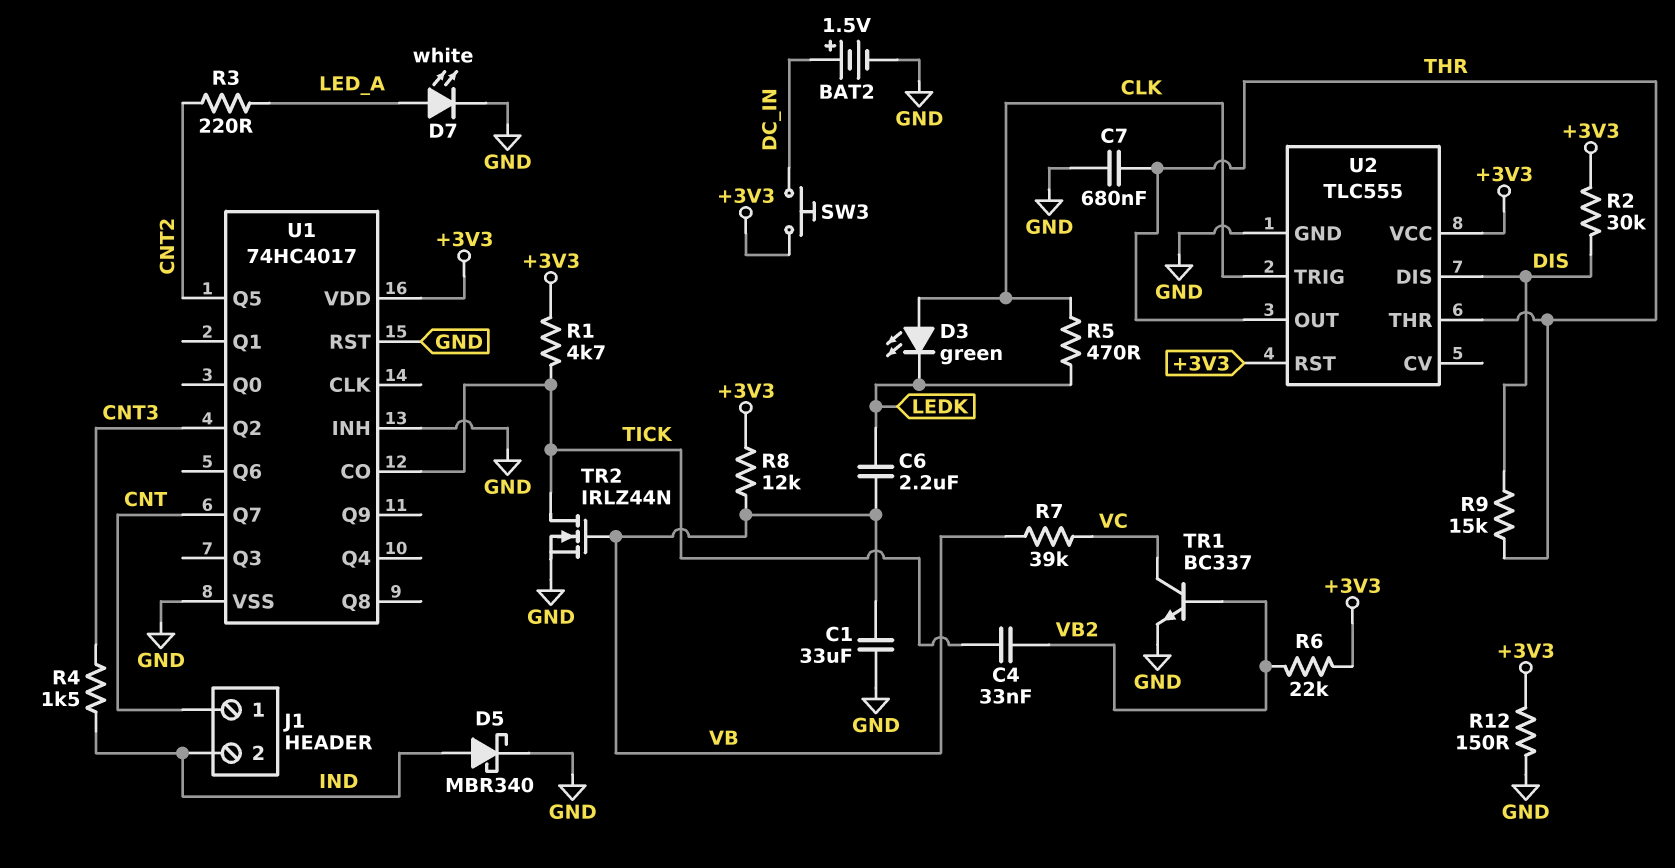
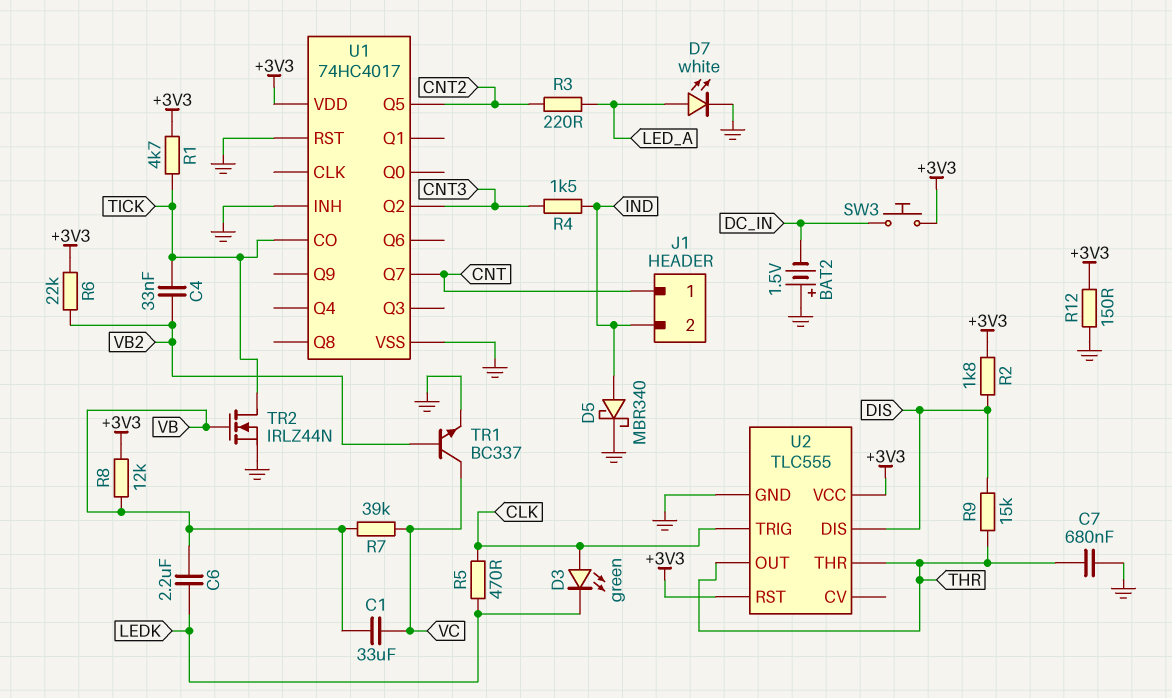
BAT2: 1.5V (plus DC_IN, minus GND) -> 1.5V (plus GND, minus DC_IN)
C1: 33uF (GND, VB) -> 33uF (VB, VC)
R2: 30k (+3V3, DIS) -> 1.8k (+3V3, DIS)

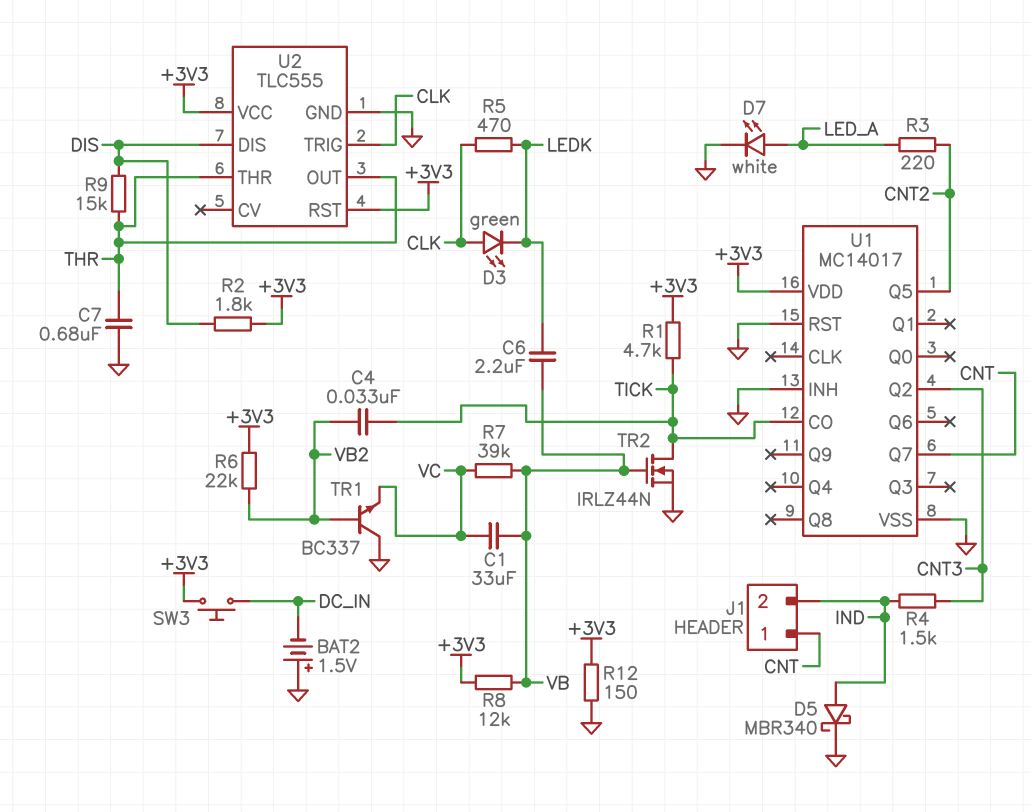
TR1: NPN BC337 (B VB2, C VC, E GND) -> NPN BC337 (B VB2, C GND, E VC)
U1: 74HC4017 -> MC14017

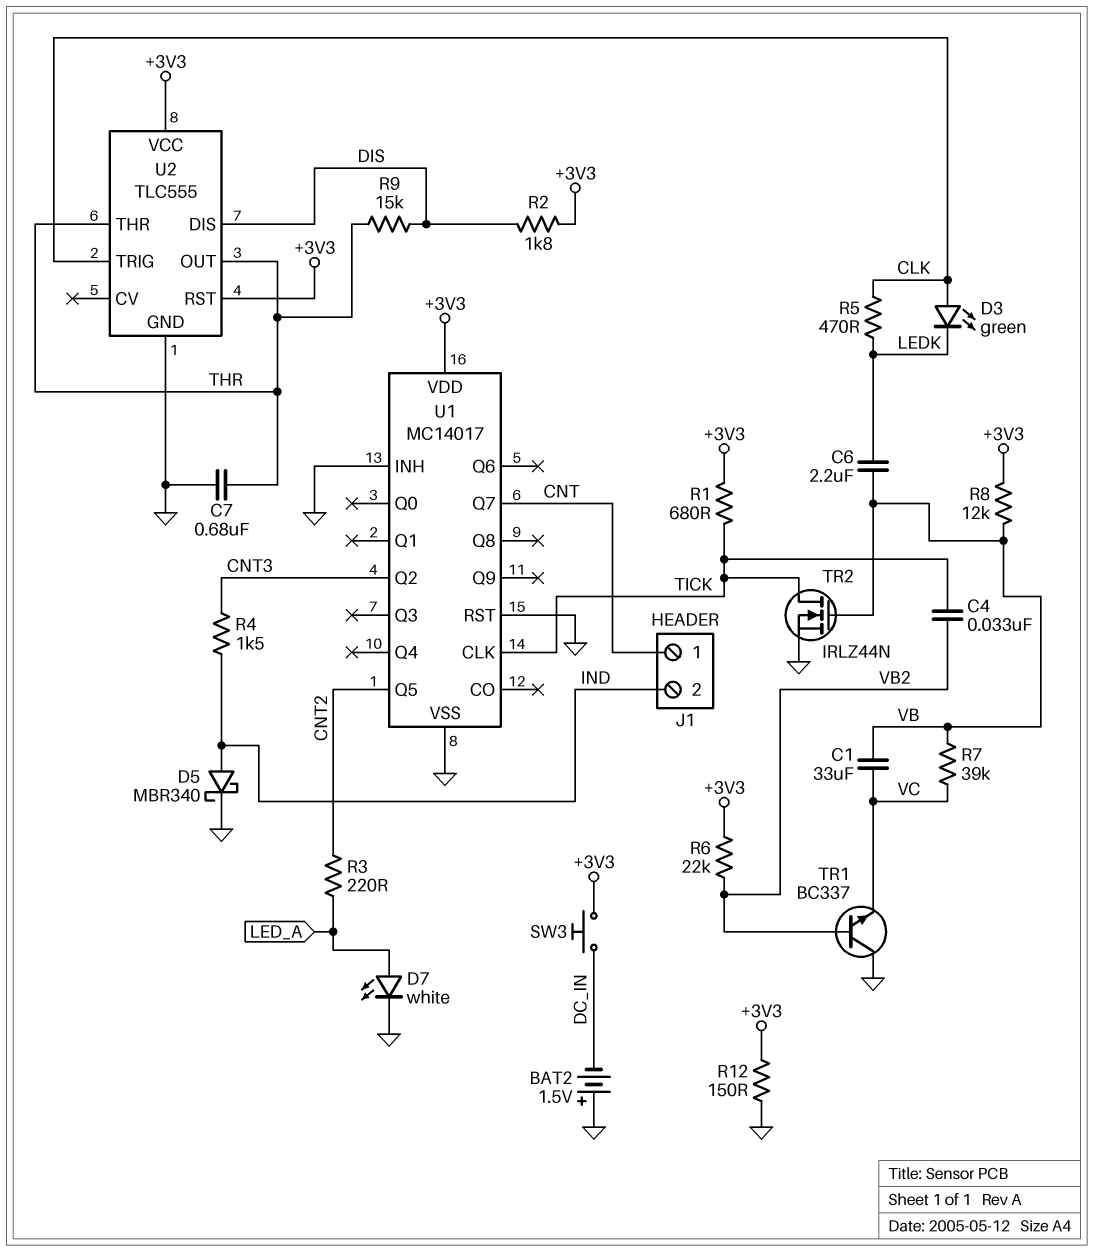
R1: 4.7k (+3V3, TICK) -> 680 (+3V3, TICK)
U1 pin CLK: none -> TICK
U1 pin CO: TICK -> none

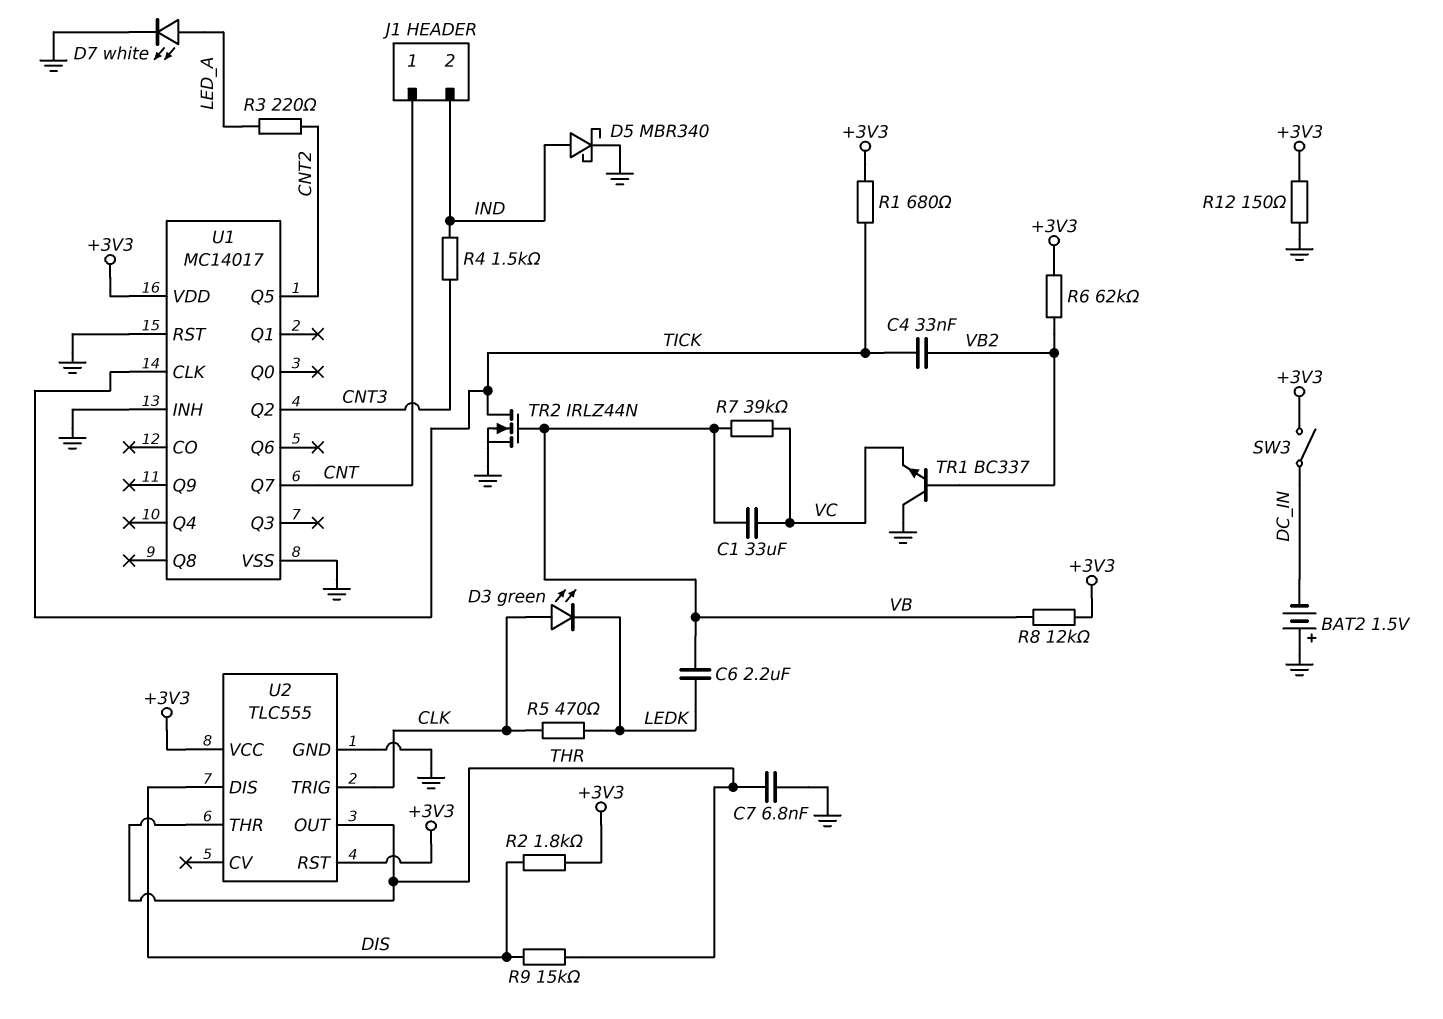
C7: 680nF (GND, THR) -> 6.8nF (GND, THR)
R6: 22k (+3V3, VB2) -> 62k (+3V3, VB2)
SW3: button (+3V3, DC_IN) -> switch (+3V3, DC_IN)

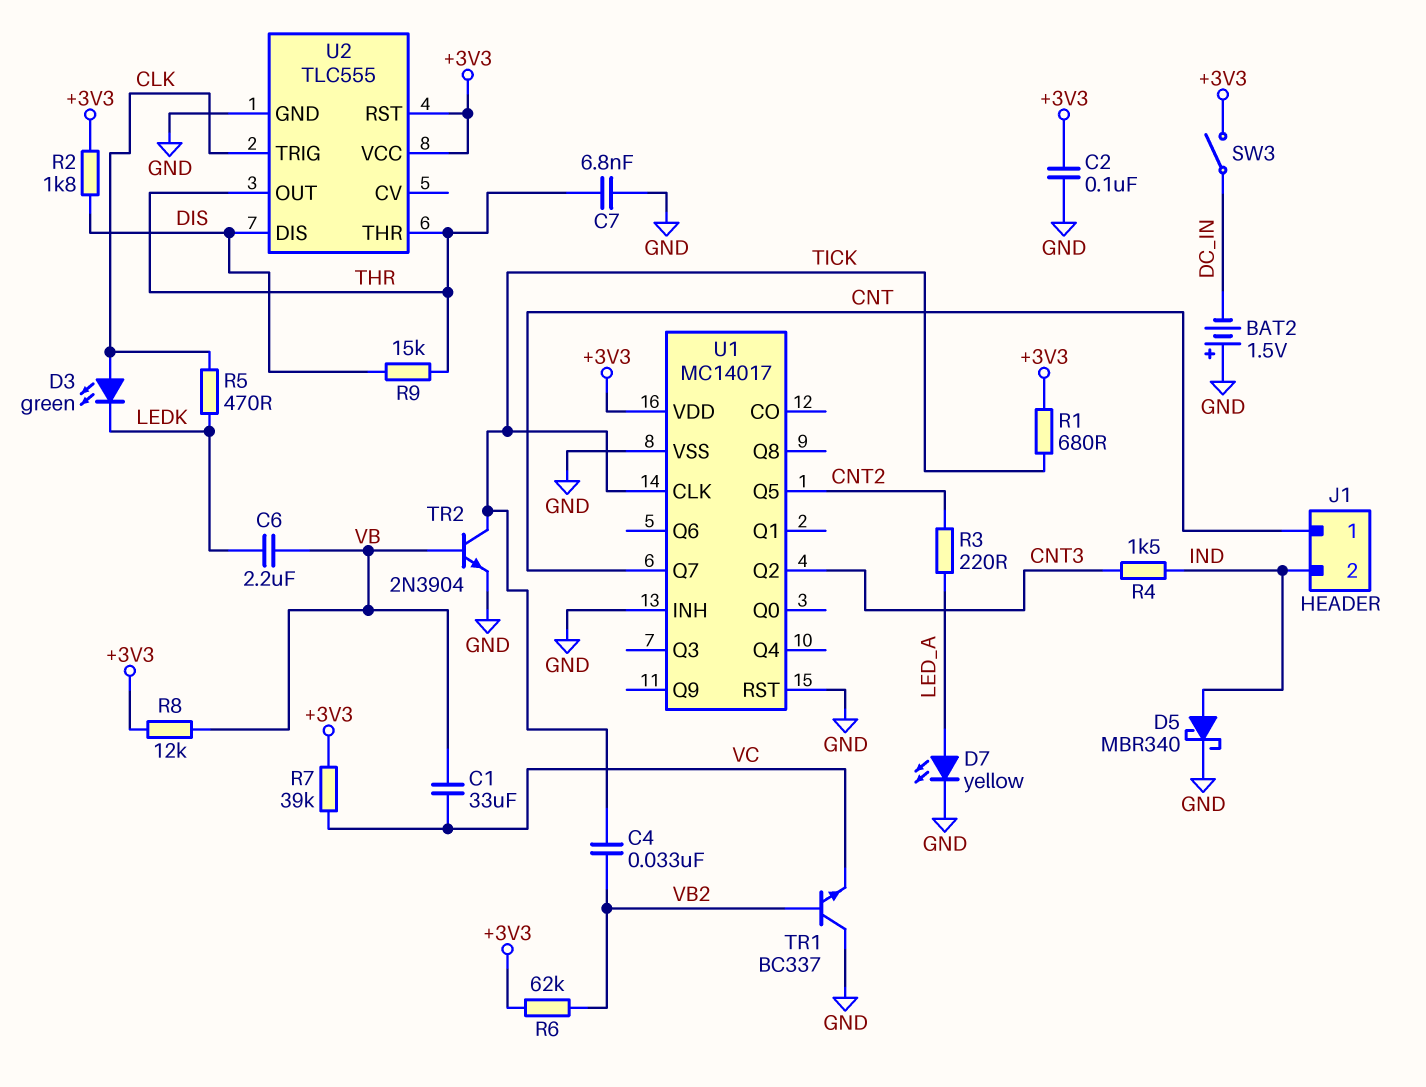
C2: none -> 100nF (+3V3, GND)
D7: LED white (A LED_A, K GND) -> LED yellow (A LED_A, K GND)
R7: 39k (VB, VC) -> 39k (+3V3, VC)
R12: 150 (+3V3, GND) -> none
TR2: NMOS IRLZ44N (G VB, D TICK, S GND) -> NPN 2N3904 (B VB, C TICK, E GND)

